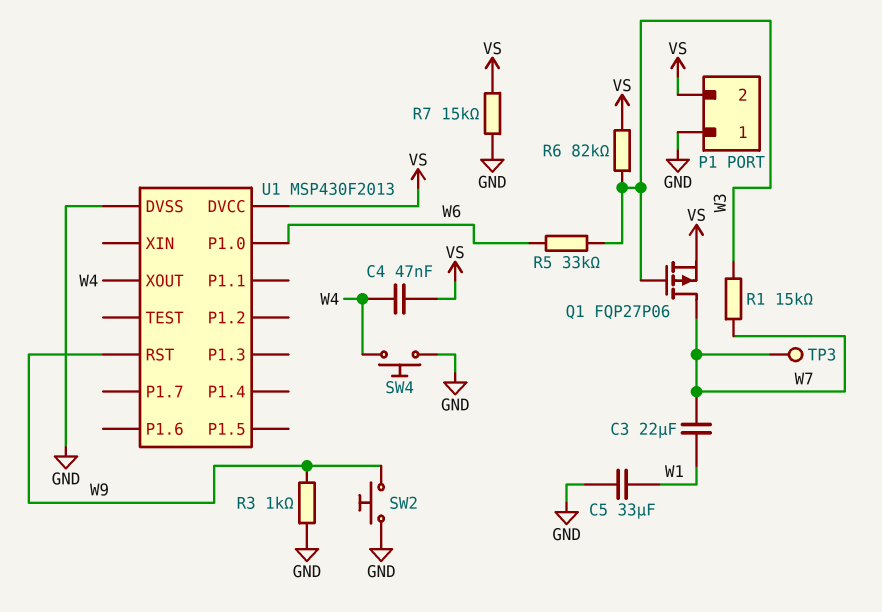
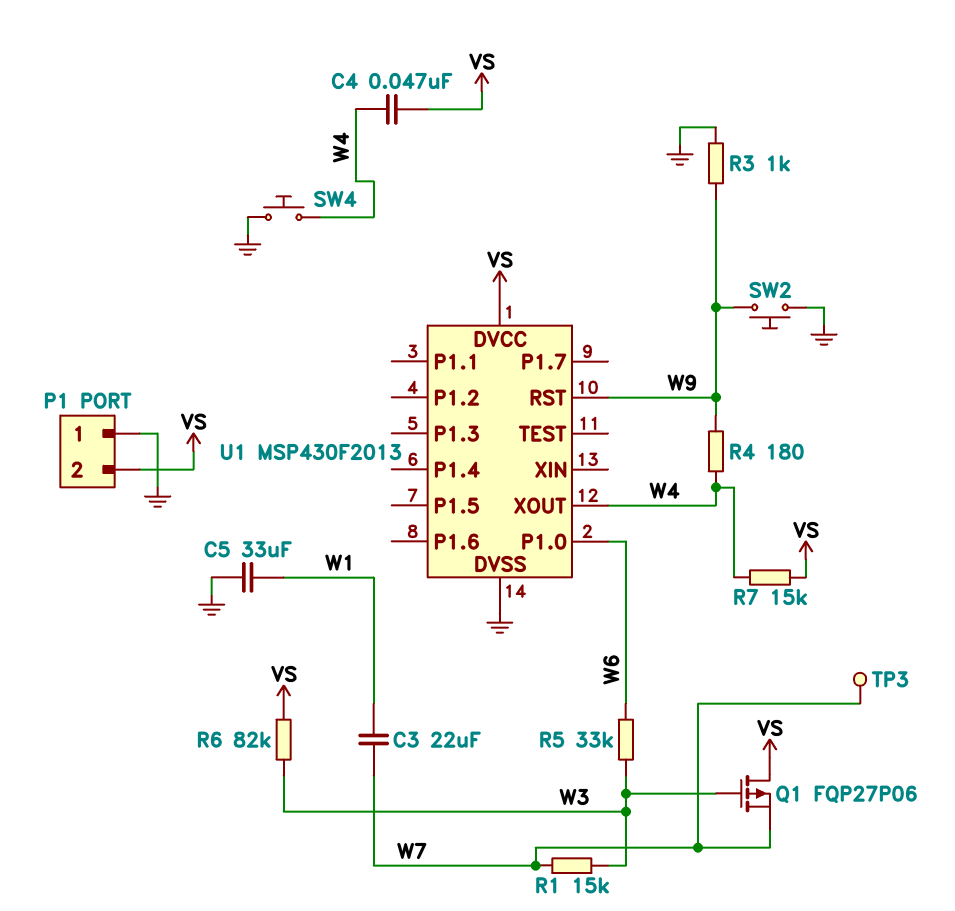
Q1: PMOS FQP27P06 (G W3, D W7, S VS) -> PMOS FQP27P06 (G W3, D VS, S W7)
R4: none -> 180 (W4, W9)
R7: 15k (GND, VS) -> 15k (VS, W4)

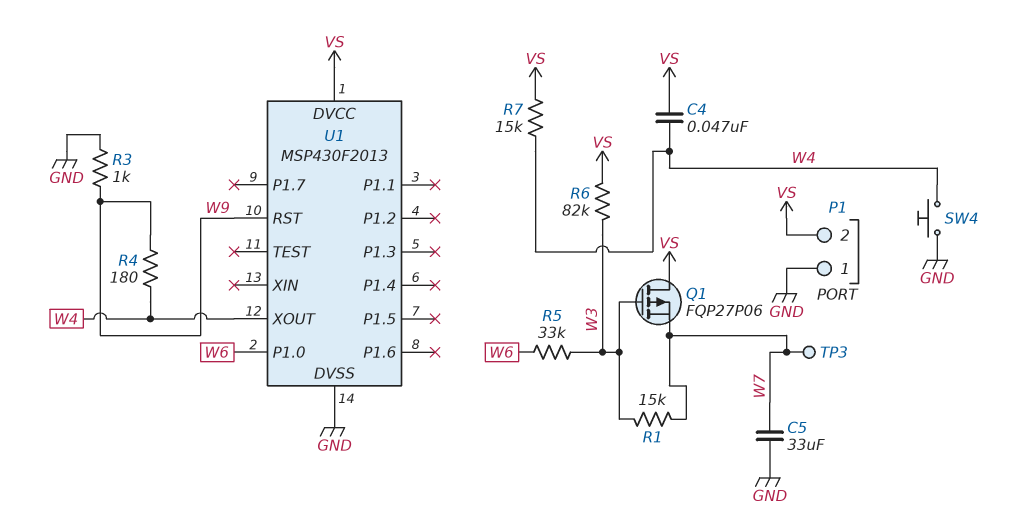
C3: 22uF (W1, W7) -> none
C5: 33uF (GND, W1) -> 33uF (GND, W7)
SW2: button (GND, W9) -> none

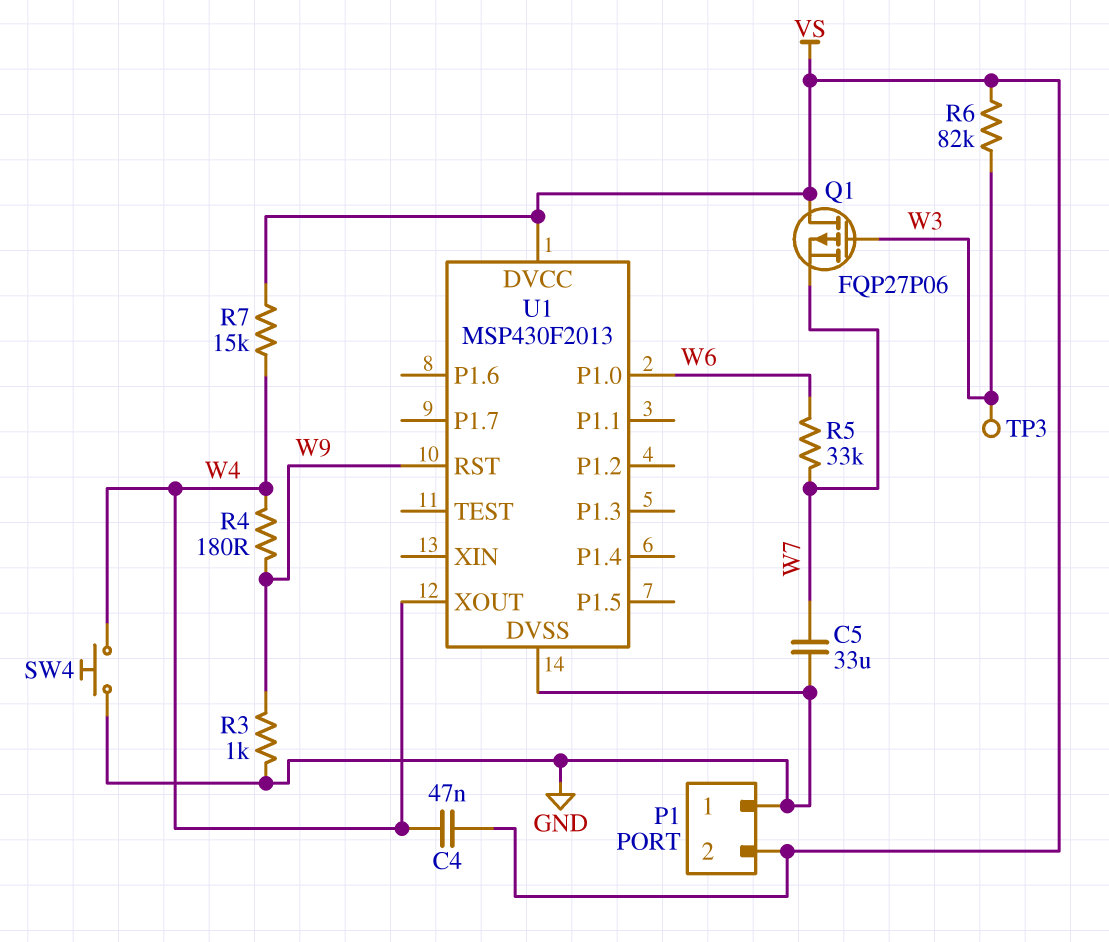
R1: 15k (W3, W7) -> none
R5: 33k (W3, W6) -> 33k (W6, W7)
TP3: test point (W7) -> test point (W3)

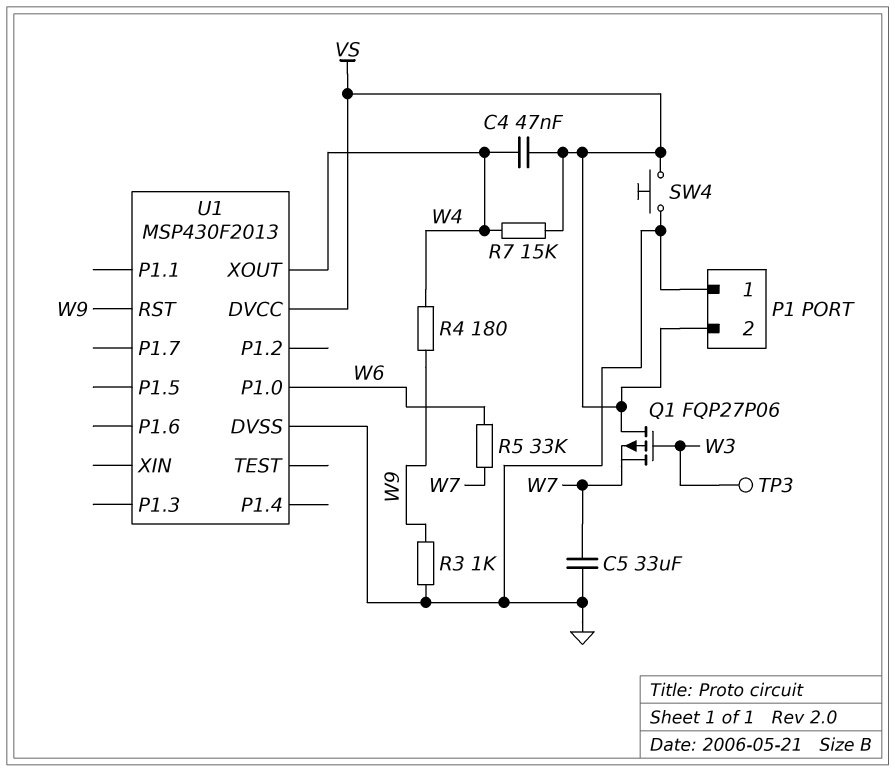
R6: 82k (VS, W3) -> none
SW4: button (GND, W4) -> button (GND, VS)

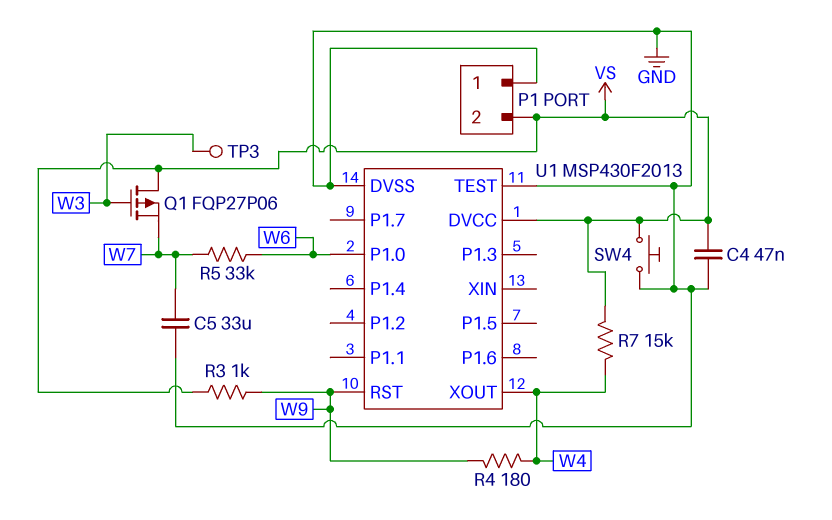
C4: 47nF (VS, W4) -> 47nF (GND, VS)
R3: 1k (GND, W9) -> 1k (VS, W9)
U1 pin TEST: none -> GND

